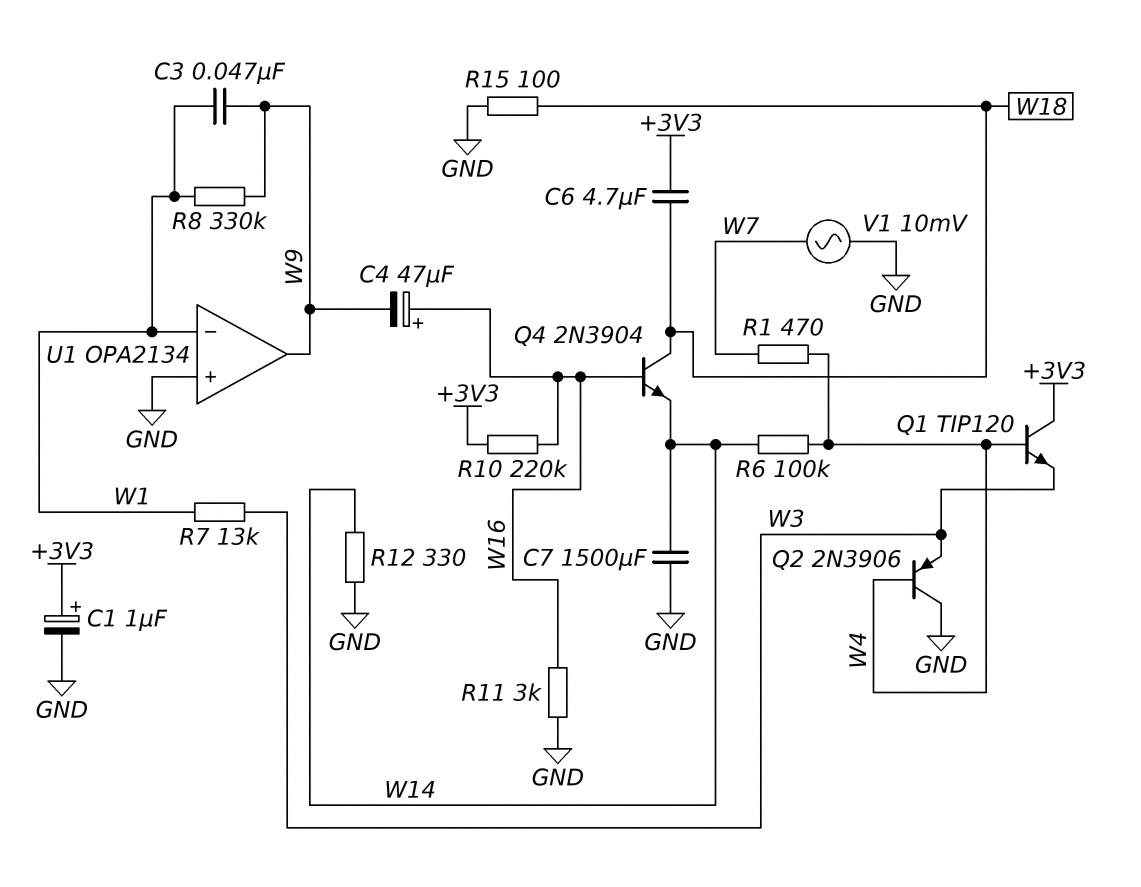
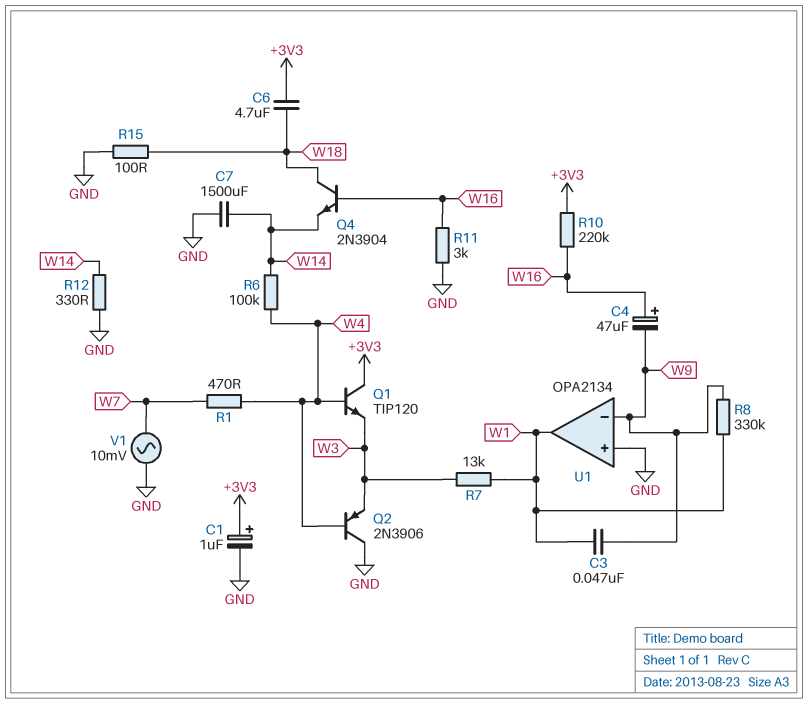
U1 pin in-: W1 -> W9
U1 pin out: W9 -> W1

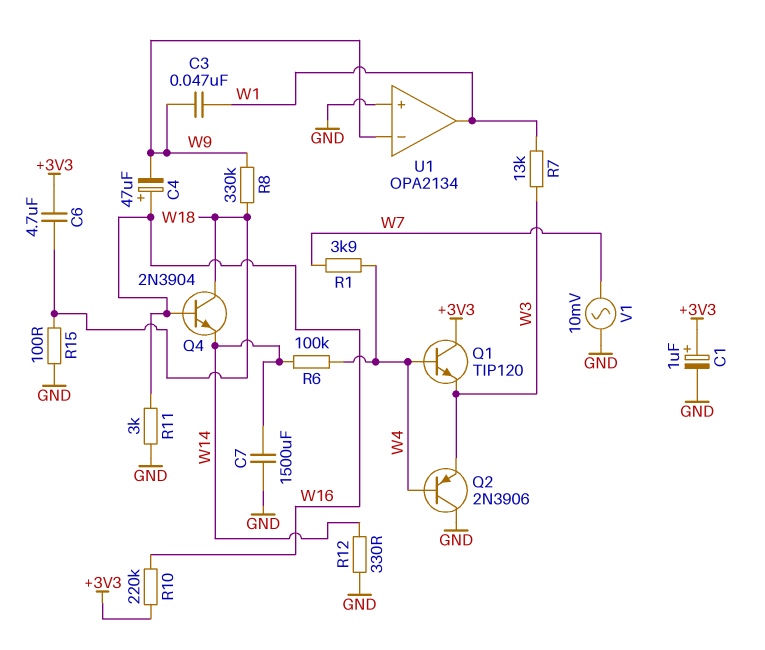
R1: 470 (W4, W7) -> 3.9k (W4, W7)
R8: 330k (W1, W9) -> 330k (W9, W18)

